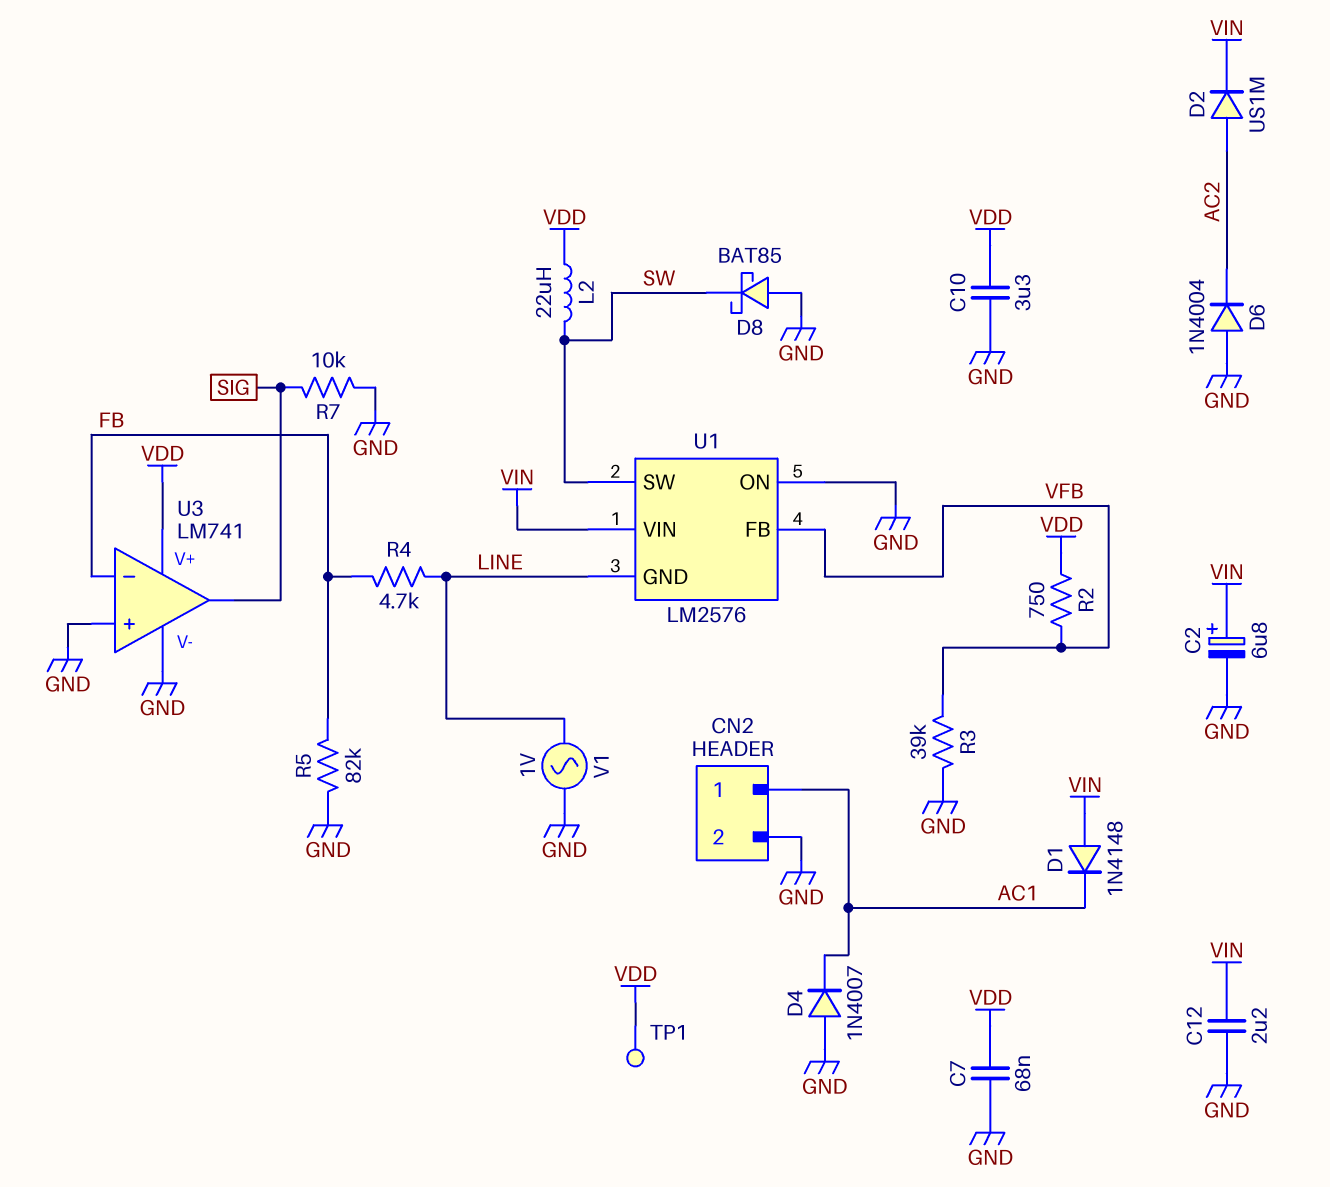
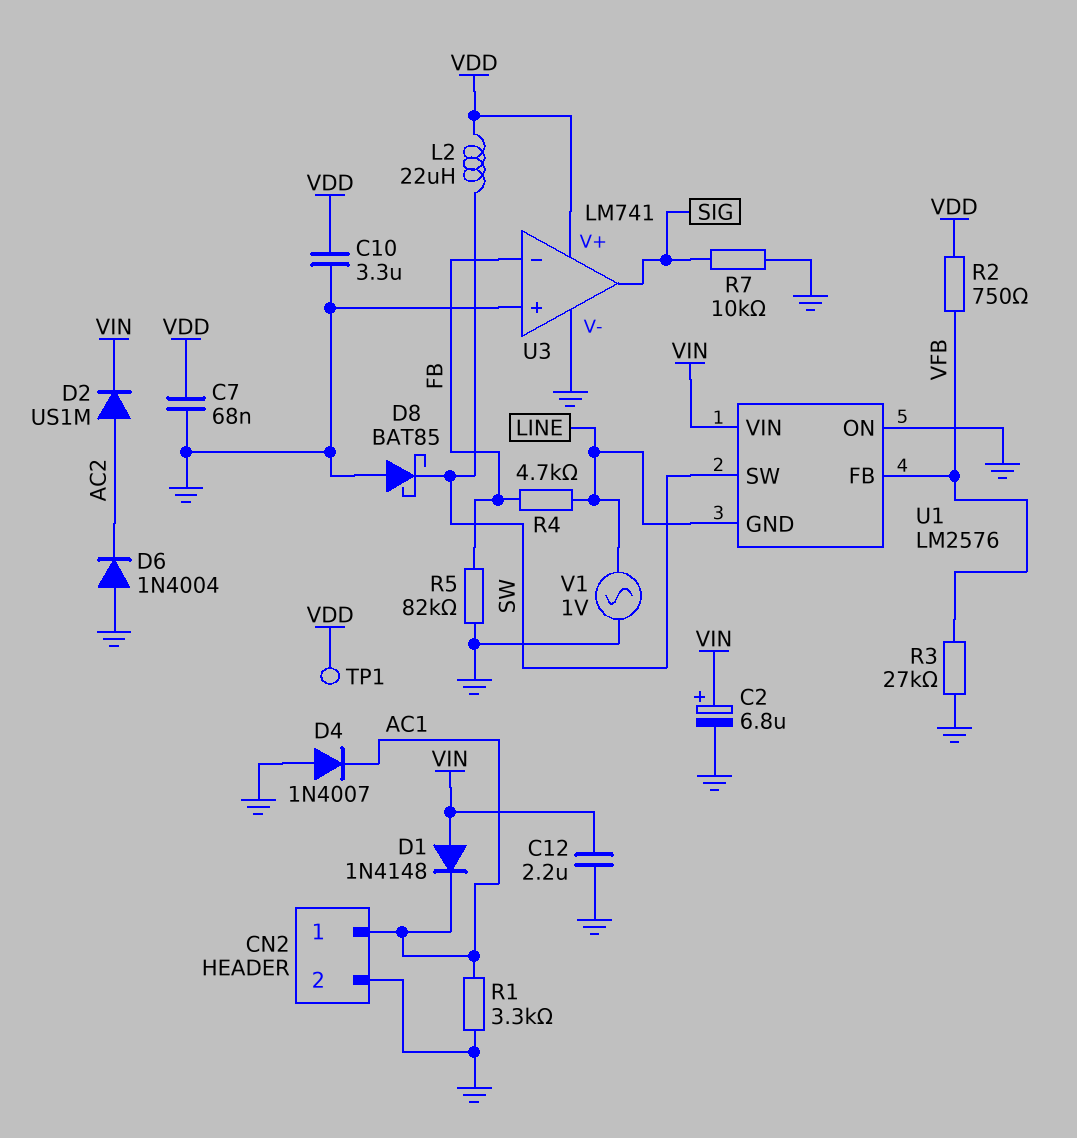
R1: none -> 3.3k (AC1, GND)
R3: 39k (GND, VFB) -> 27k (GND, VFB)

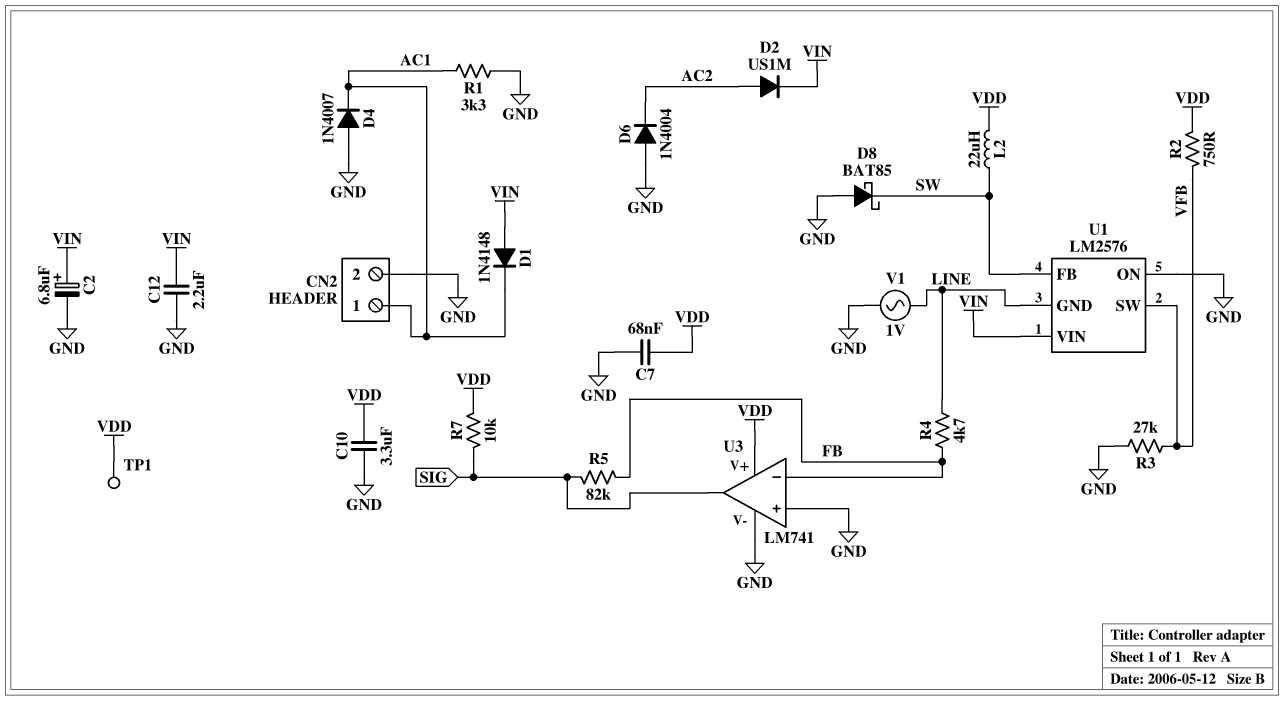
R5: 82k (FB, GND) -> 82k (FB, SIG)
R7: 10k (GND, SIG) -> 10k (SIG, VDD)
U1 pin FB: VFB -> SW
U1 pin SW: SW -> VFB

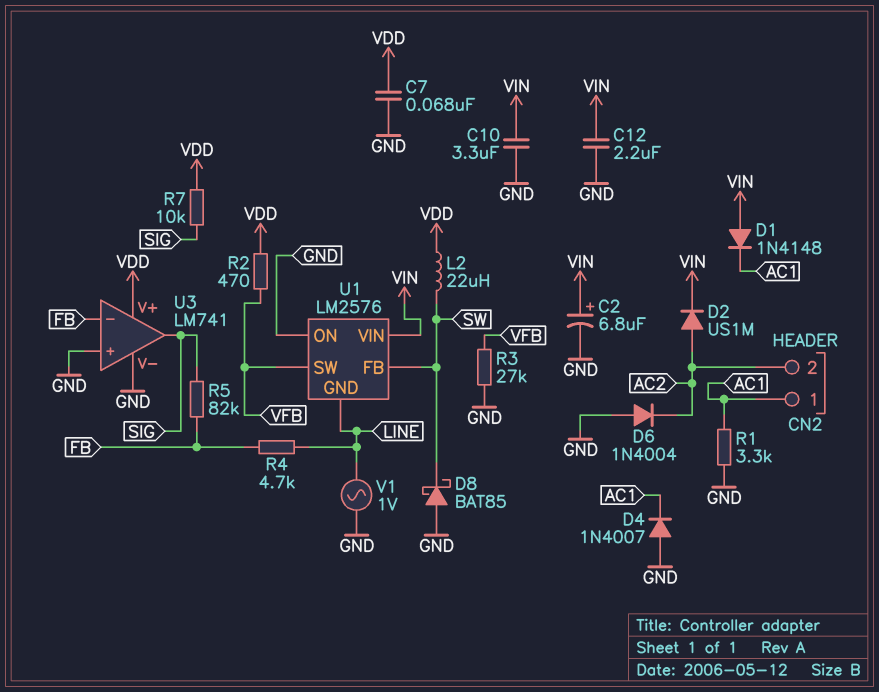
C10: 3.3uF (GND, VDD) -> 3.3uF (GND, VIN)
CN2 pin 2: GND -> AC2
R2: 750 (VDD, VFB) -> 470 (VDD, VFB)
TP1: test point (VDD) -> none

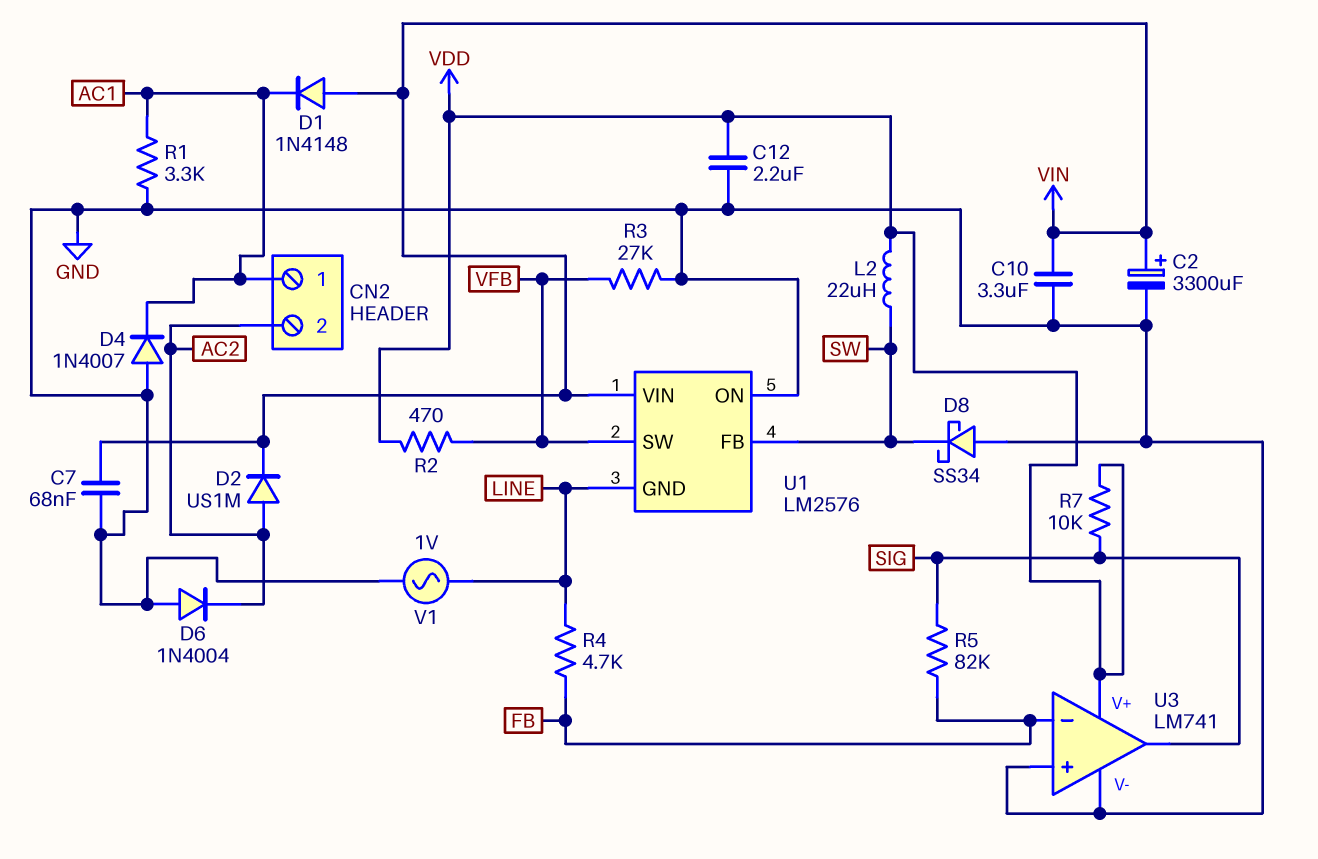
C2: 6.8uF (plus VIN, minus GND) -> 3300uF (plus VIN, minus GND)
C7: 68nF (GND, VDD) -> 68nF (GND, VIN)
C12: 2.2uF (GND, VIN) -> 2.2uF (GND, VDD)
D8: schottky BAT85 (A GND, K SW) -> schottky SS34 (A GND, K SW)

